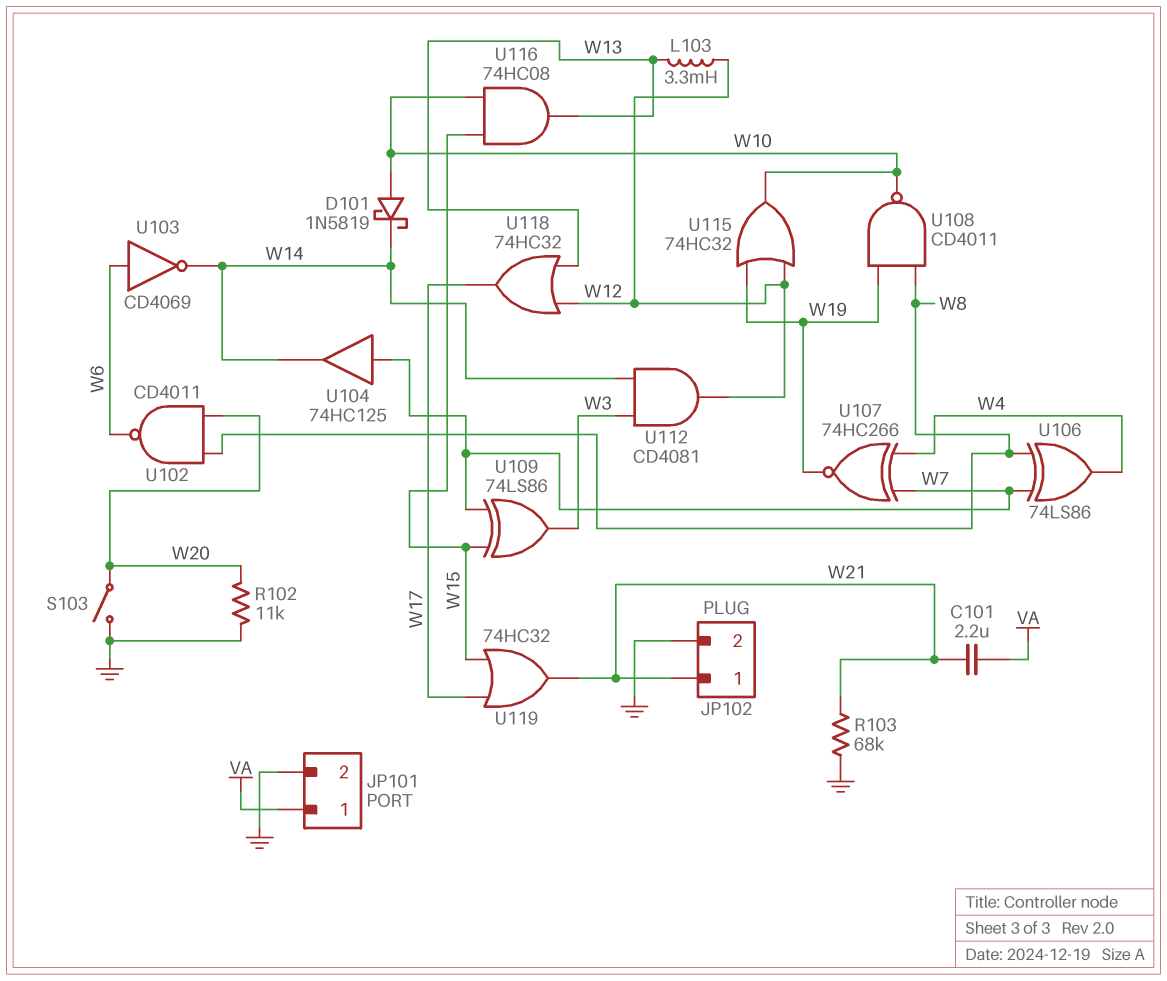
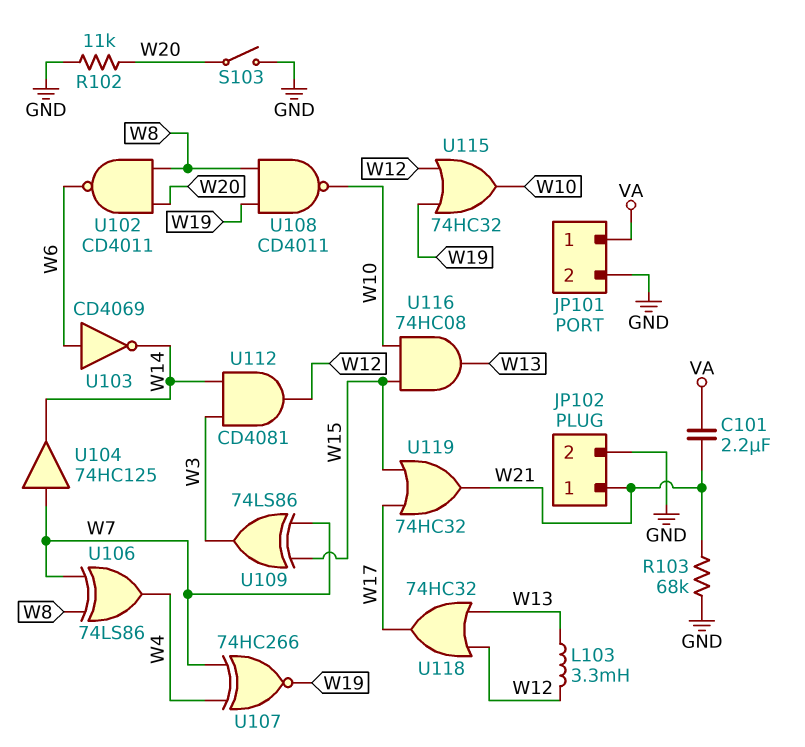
D101: schottky 1N5819 (A W10, K W14) -> none

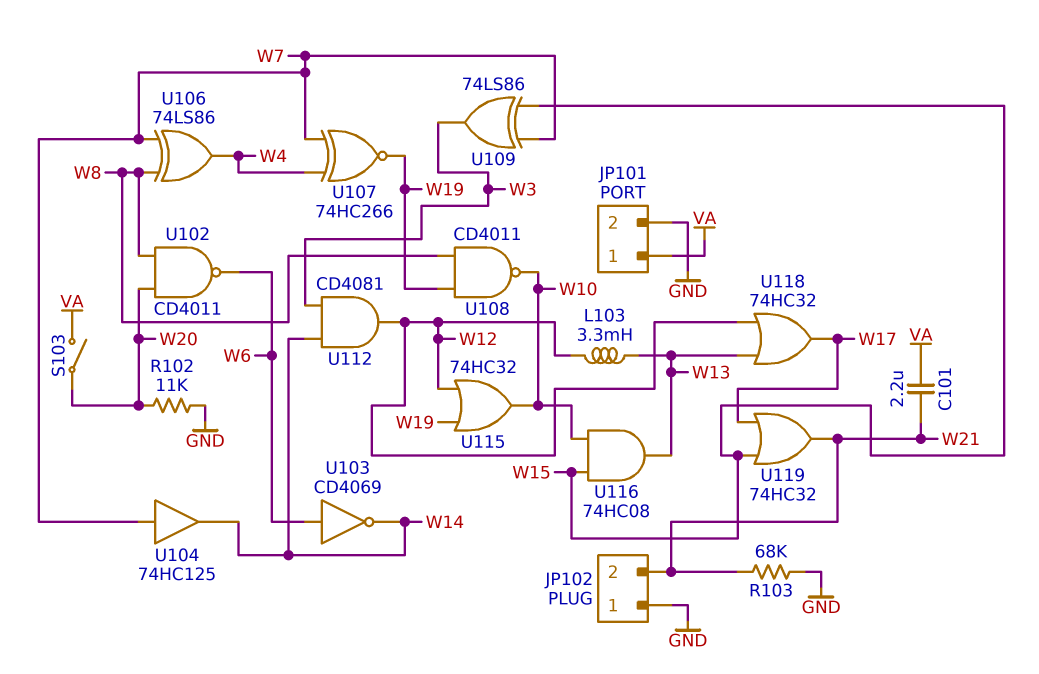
JP102 pin 1: W21 -> GND
JP102 pin 2: GND -> W21
S103: switch (GND, W20) -> switch (VA, W20)

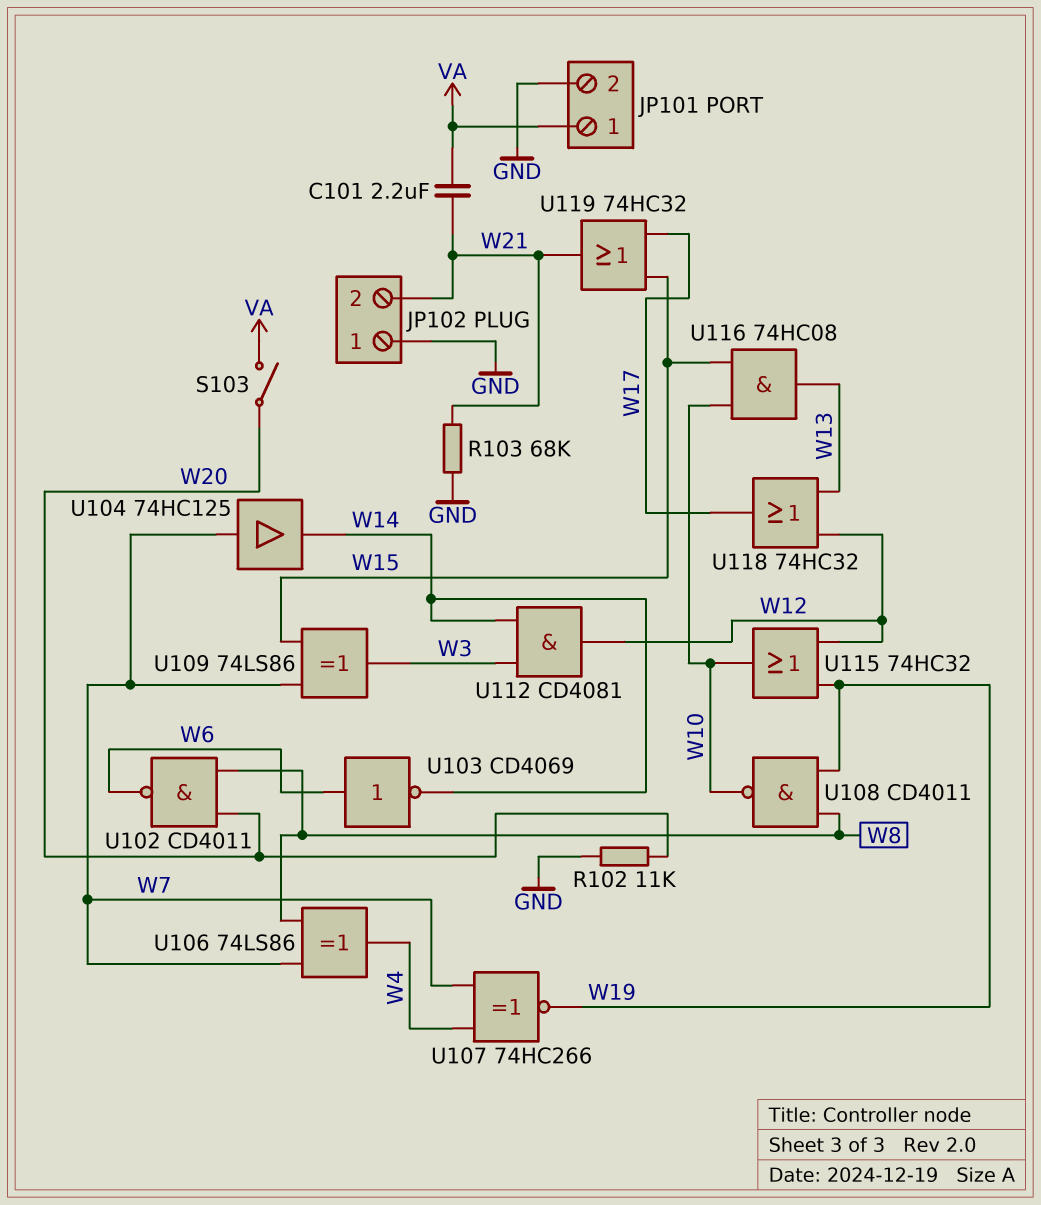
L103: 3.3mH (W12, W13) -> none

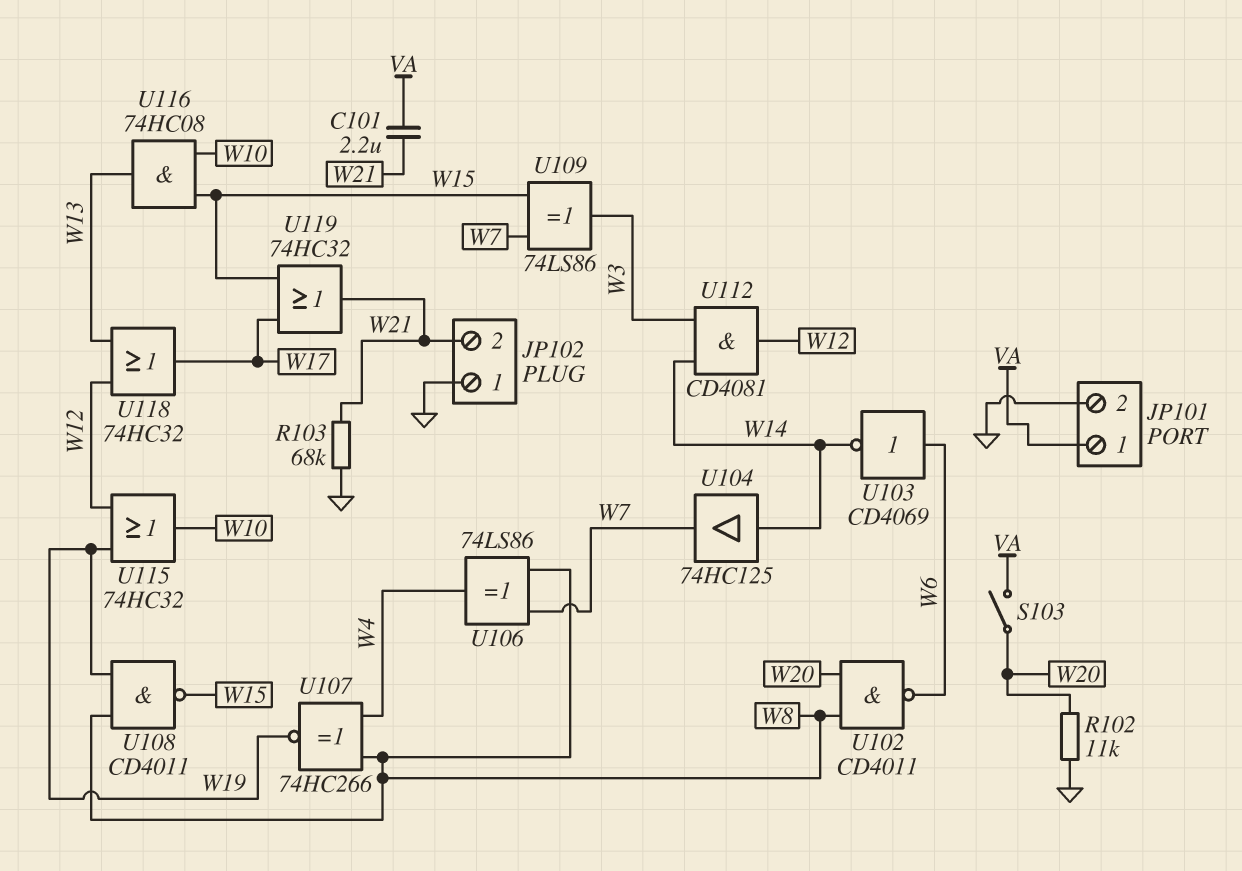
U104: buffer 74HC125 (in W7, out W14) -> buffer 74HC125 (in W14, out W7)
U107: XNOR 74HC266 (in W4, in W7, out W19) -> XNOR 74HC266 (in W4, in W8, out W19)
U108: NAND CD4011 (in W8, in W19, out W10) -> NAND CD4011 (in W8, in W19, out W15)

